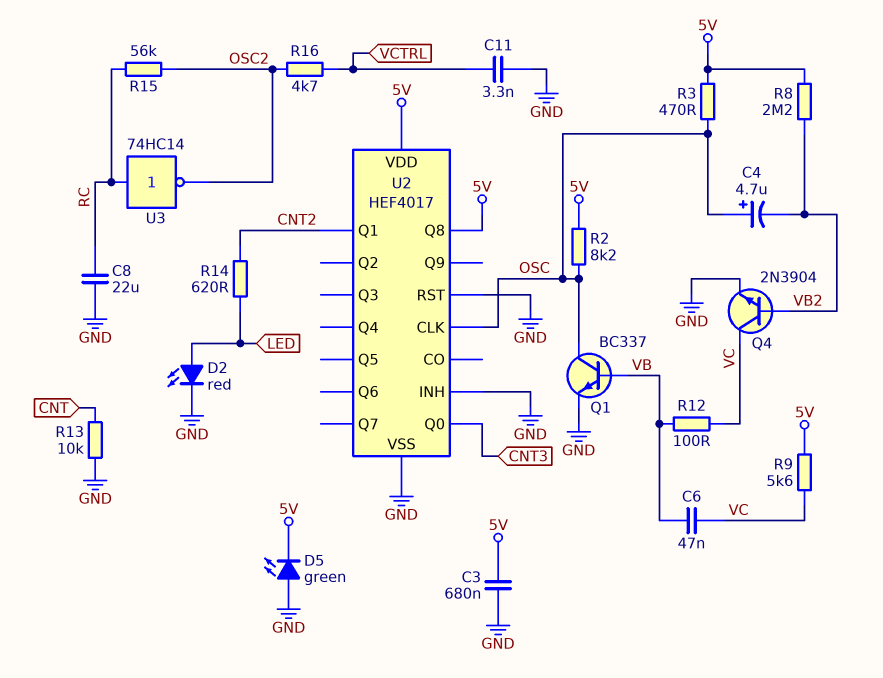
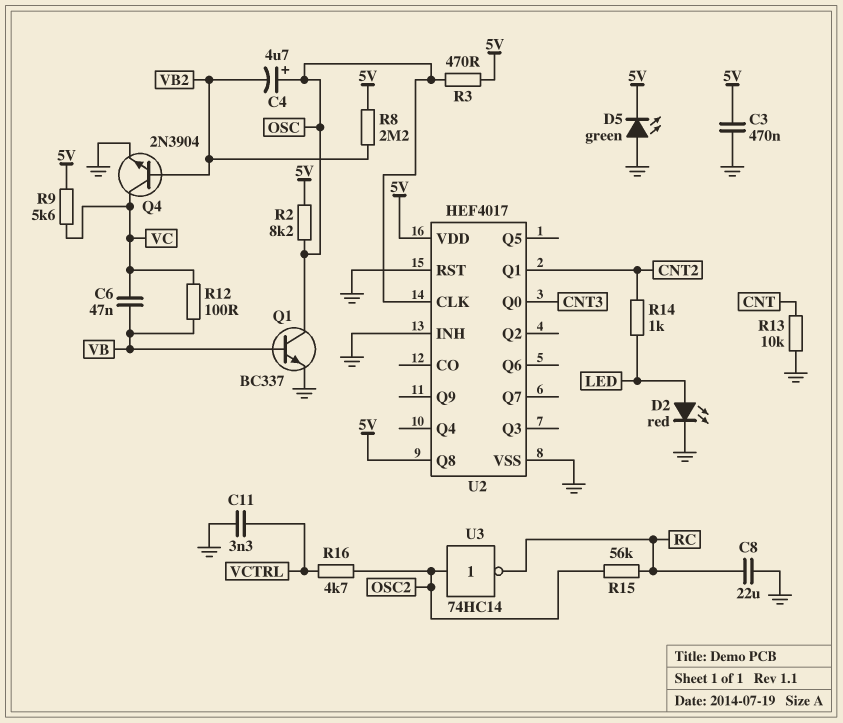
C3: 680nF (5V, GND) -> 470nF (5V, GND)
R14: 620 (CNT2, LED) -> 1k (CNT2, LED)
U3: NOT 74HC14 (in RC, out OSC2) -> NOT 74HC14 (in OSC2, out RC)

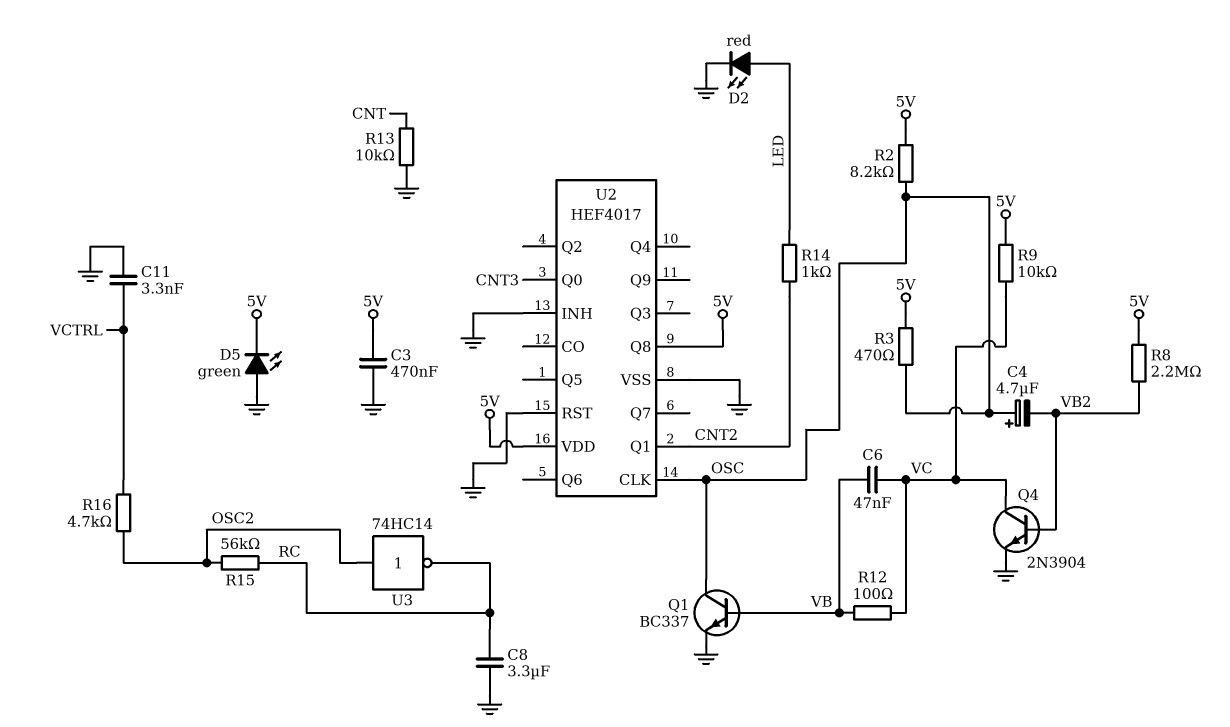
C8: 22uF (GND, RC) -> 3.3uF (GND, RC)
R9: 5.6k (5V, VC) -> 10k (5V, VC)

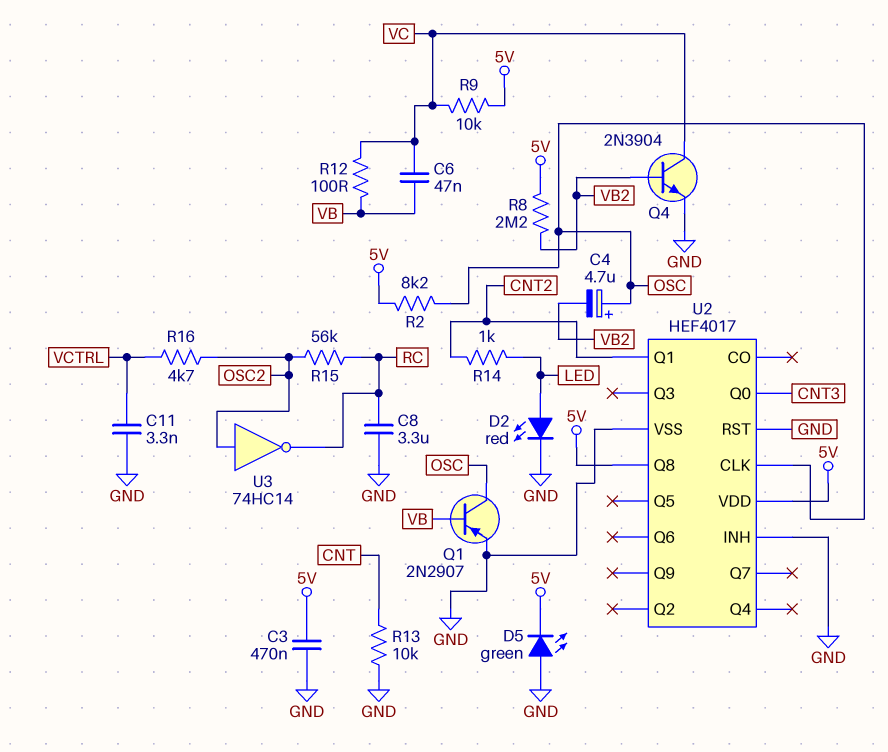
Q1: NPN BC337 (B VB, C OSC, E GND) -> PNP 2N2907 (B VB, C OSC, E GND)
R3: 470 (5V, OSC) -> none

